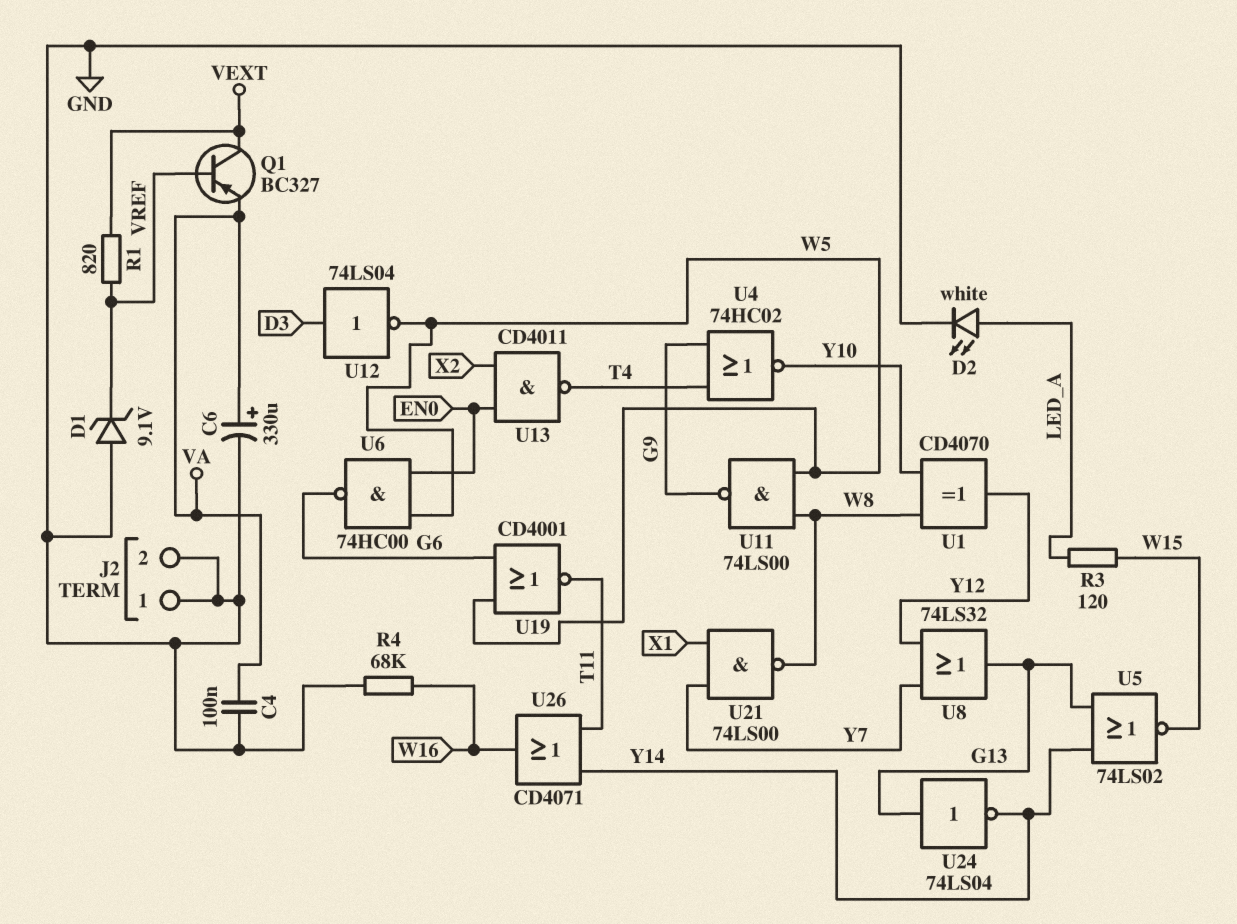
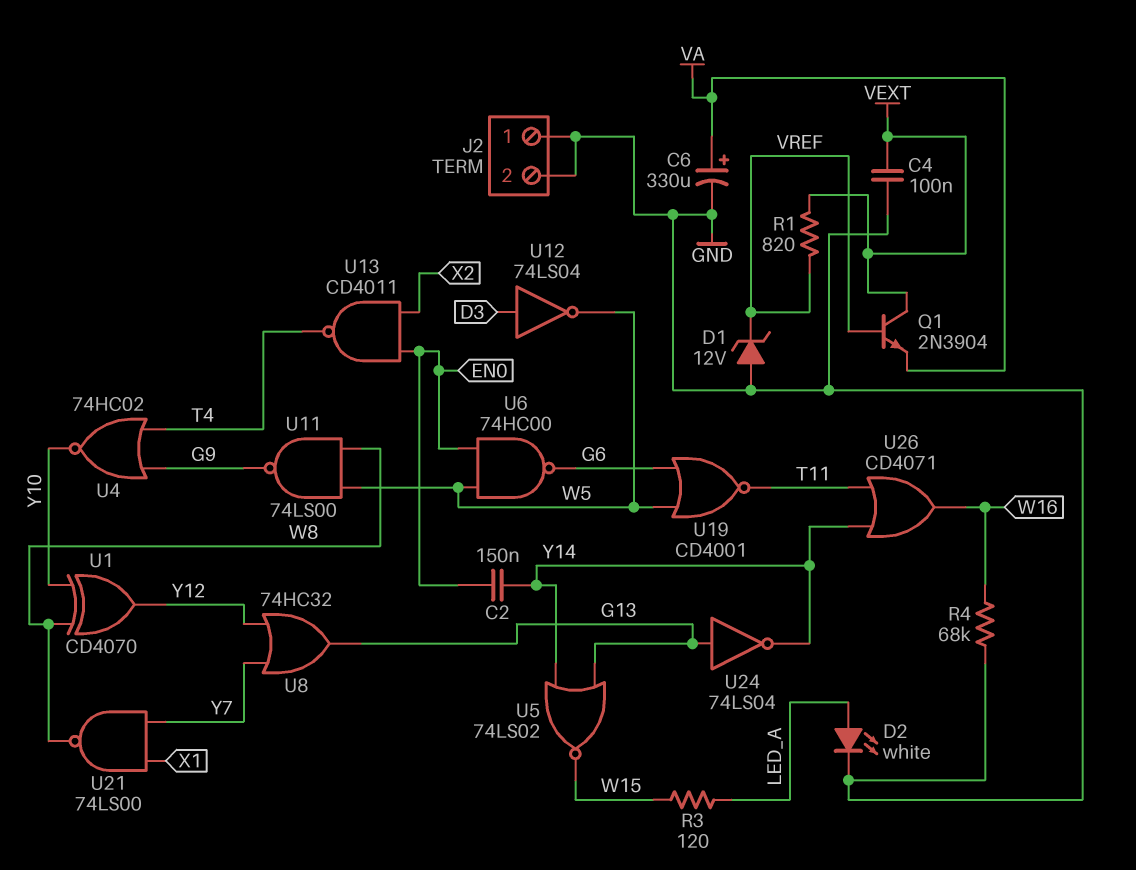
C2: none -> 150nF (EN0, Y14)
C4: 100nF (GND, VA) -> 100nF (GND, VEXT)
D1: zener 9.1V (A GND, K VREF) -> zener 12V (A GND, K VREF)
Q1: PNP BC327 (B VREF, C VEXT, E VA) -> NPN 2N3904 (B VREF, C VEXT, E VA)
U8: OR 74LS32 (in Y7, in Y12, out G13) -> OR 74HC32 (in Y7, in Y12, out G13)

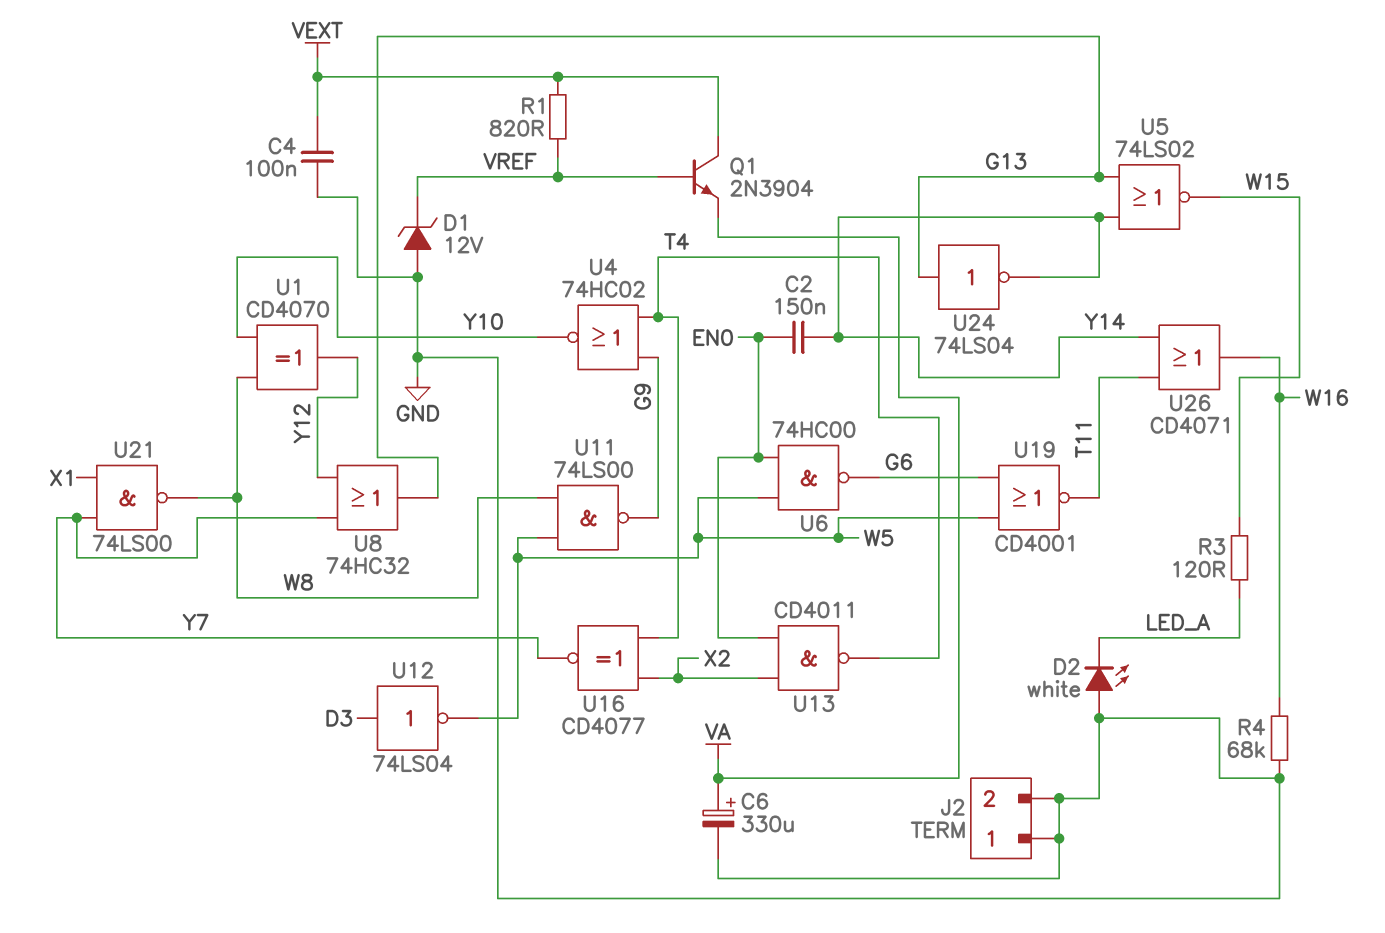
D2: LED white (A LED_A, K GND) -> LED white (A GND, K LED_A)
U16: none -> XNOR CD4077 (in T4, in X2, out Y7)

